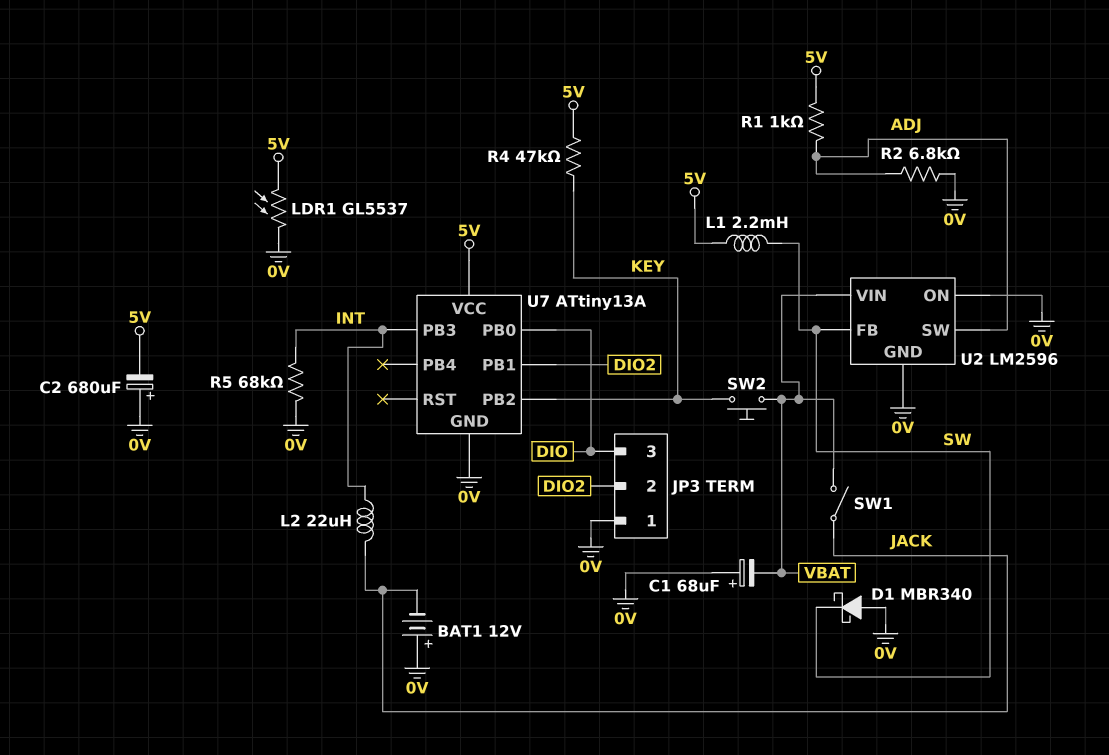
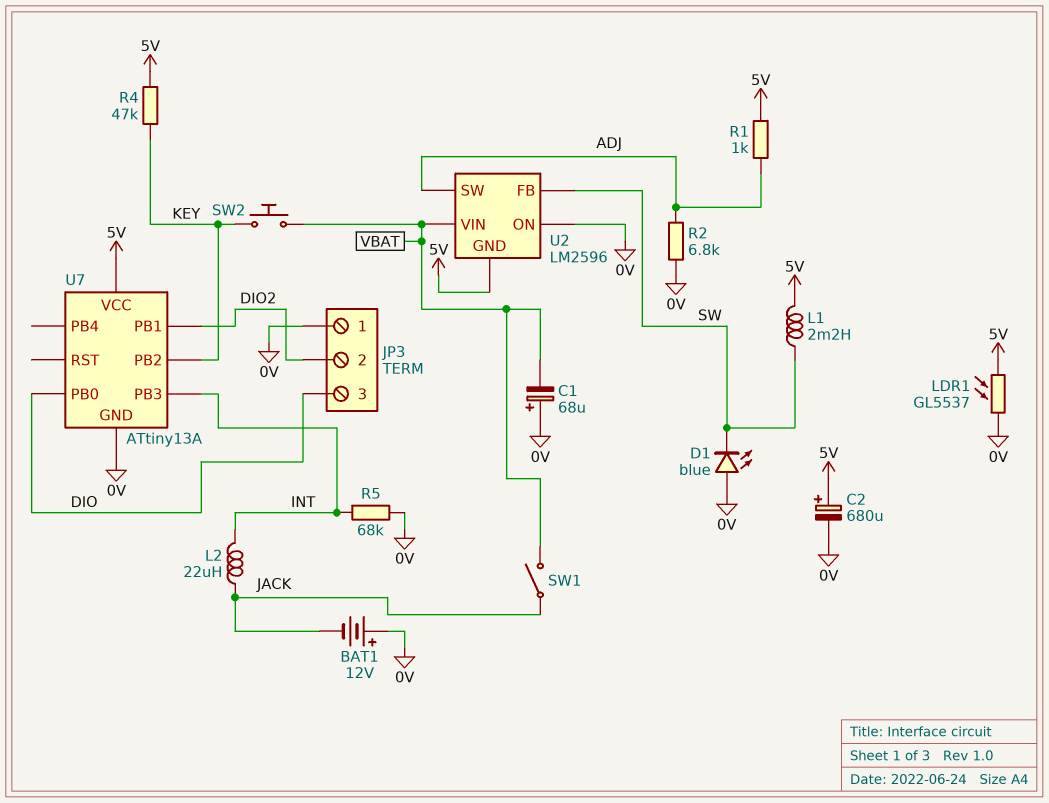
C2: 680uF (plus 0V, minus 5V) -> 680uF (plus 5V, minus 0V)
D1: schottky MBR340 (A 0V, K SW) -> LED blue (A 0V, K SW)
U2 pin GND: 0V -> 5V

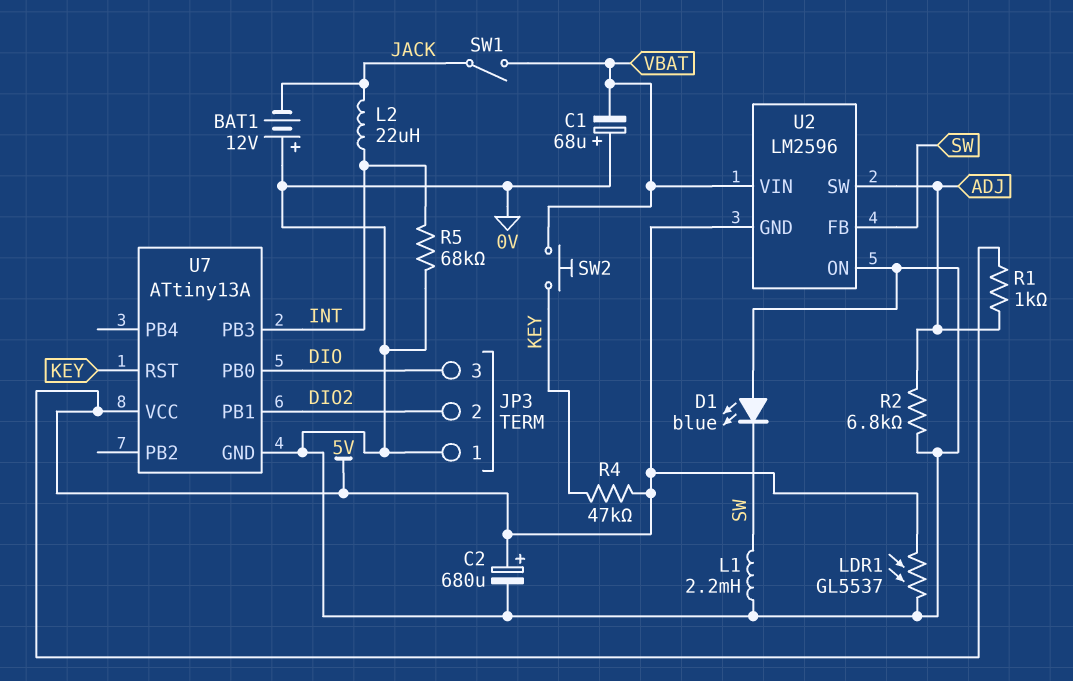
L1: 2.2mH (5V, SW) -> 2.2mH (0V, SW)
U7 pin PB2: KEY -> none
U7 pin RST: none -> KEY

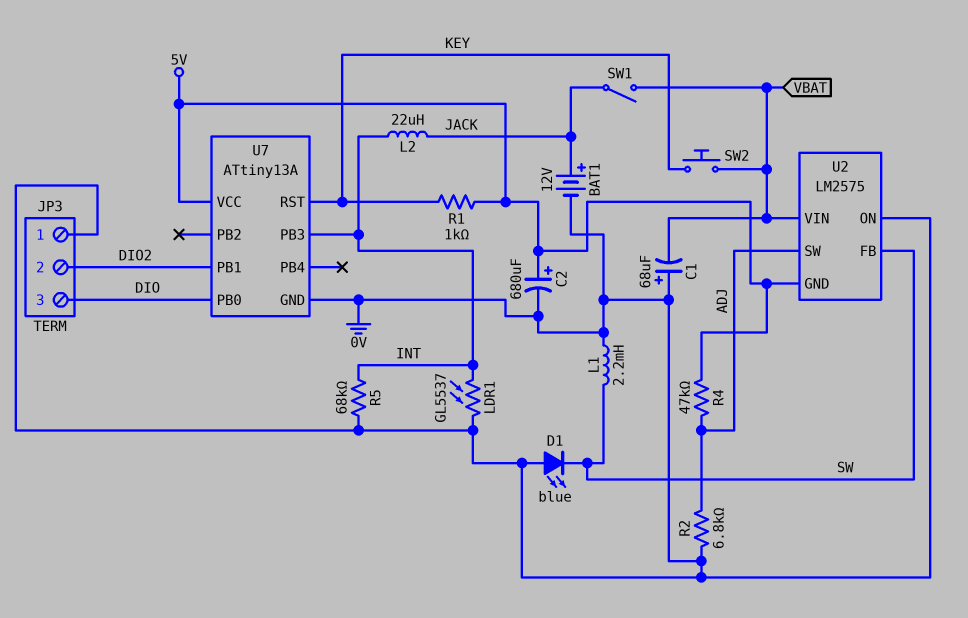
BAT1: 12V (plus 0V, minus JACK) -> 12V (plus JACK, minus 0V)
LDR1: GL5537 (0V, 5V) -> GL5537 (0V, INT)
R1: 1k (5V, ADJ) -> 1k (5V, KEY)
R4: 47k (5V, KEY) -> 47k (5V, ADJ)
U2: LM2596 -> LM2575

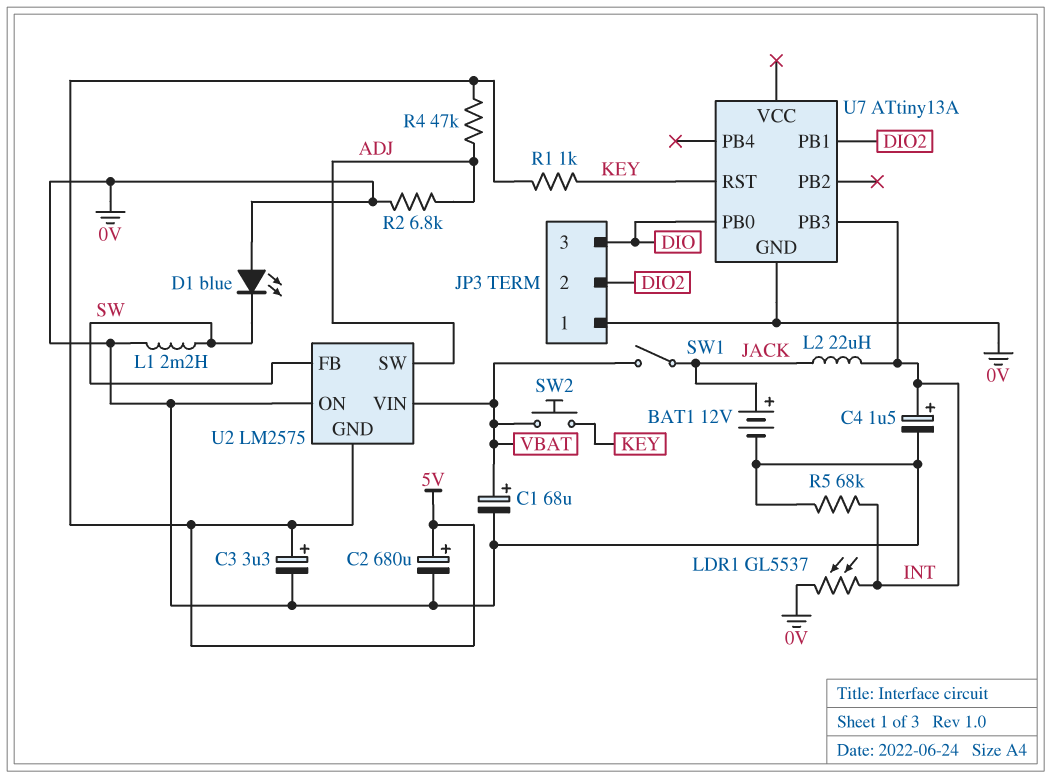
C1: 68uF (plus 0V, minus VBAT) -> 68uF (plus VBAT, minus 0V)
C3: none -> 3.3uF (plus 5V, minus 0V)
C4: none -> 1.5uF (plus INT, minus 0V)
U7 pin VCC: 5V -> none

